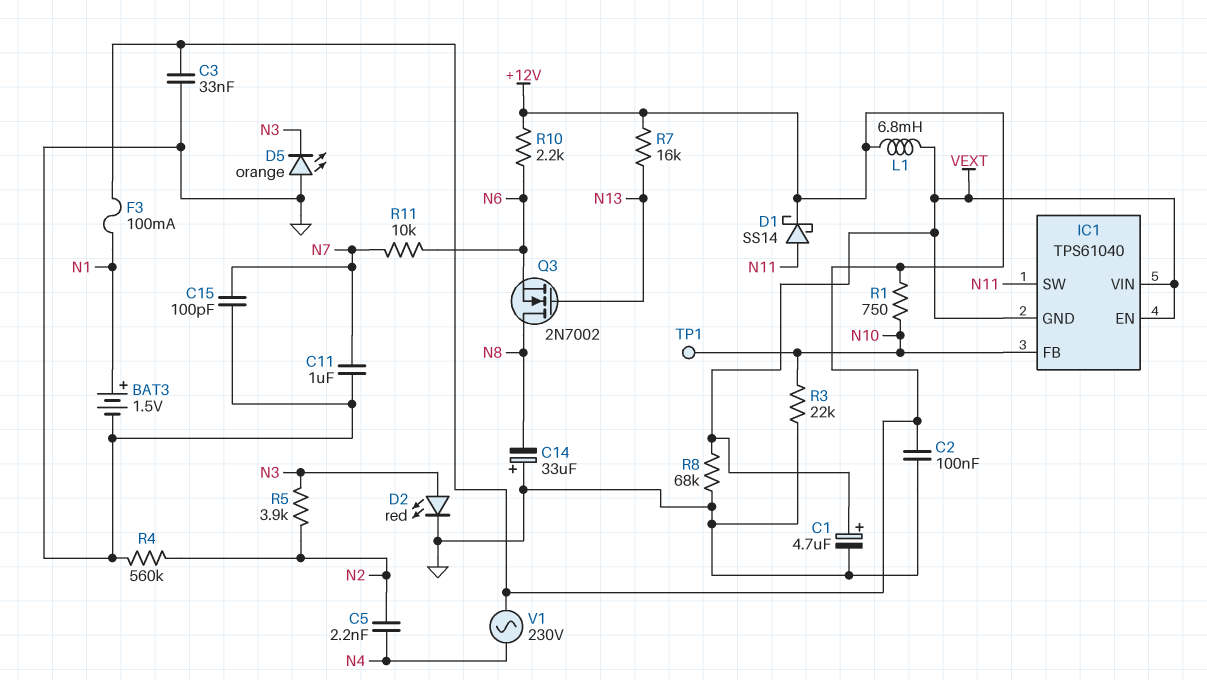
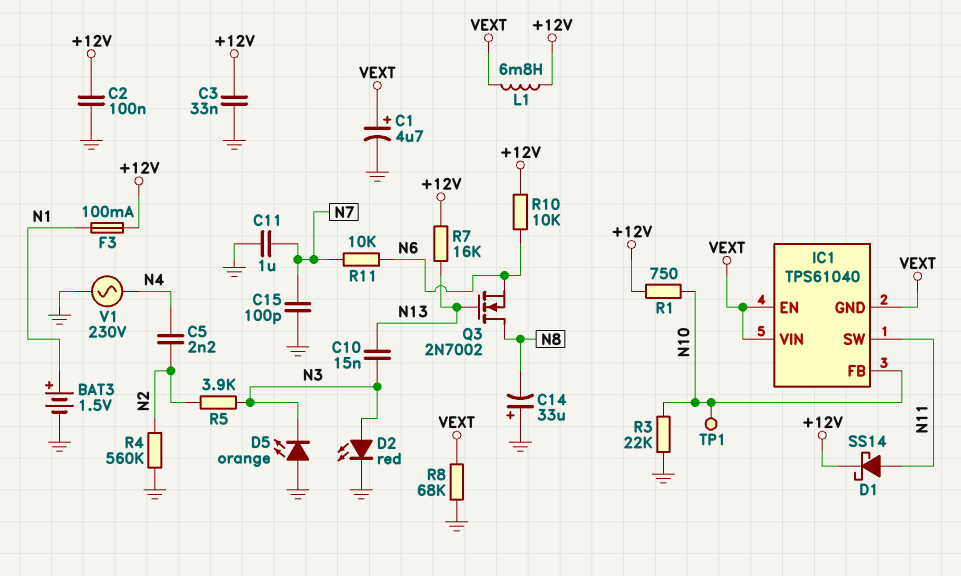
C10: none -> 15nF (N3, N13)
R10: 2.2k (+12V, N6) -> 10k (+12V, N6)
V1: AC 230V (+12V, N4) -> AC 230V (GND, N4)

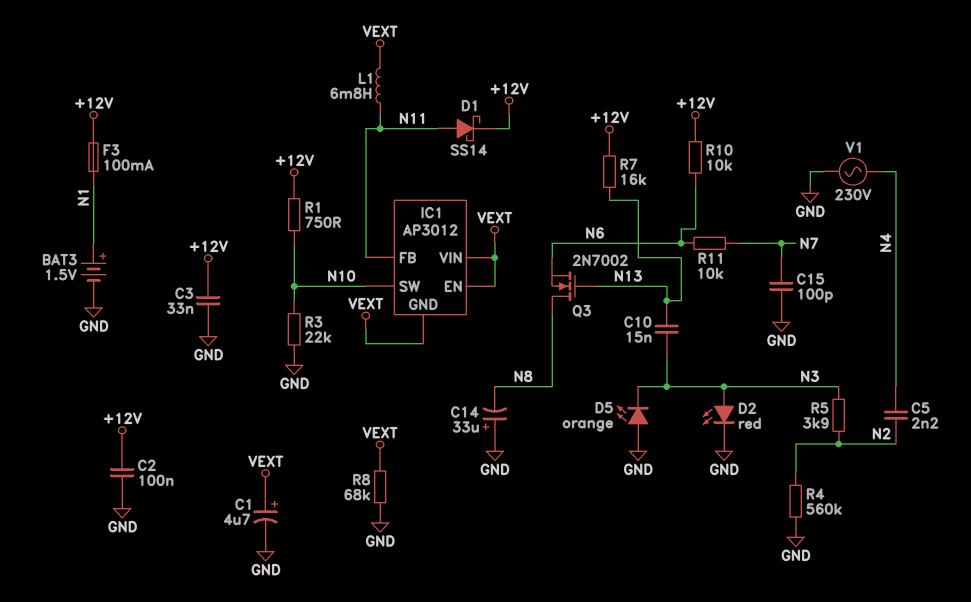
C11: 1uF (GND, N7) -> none
IC1: TPS61040 -> AP3012
IC1 pin FB: N10 -> N11
IC1 pin SW: N11 -> N10
L1: 6.8mH (+12V, VEXT) -> 6.8mH (N11, VEXT)
TP1: test point (N10) -> none

